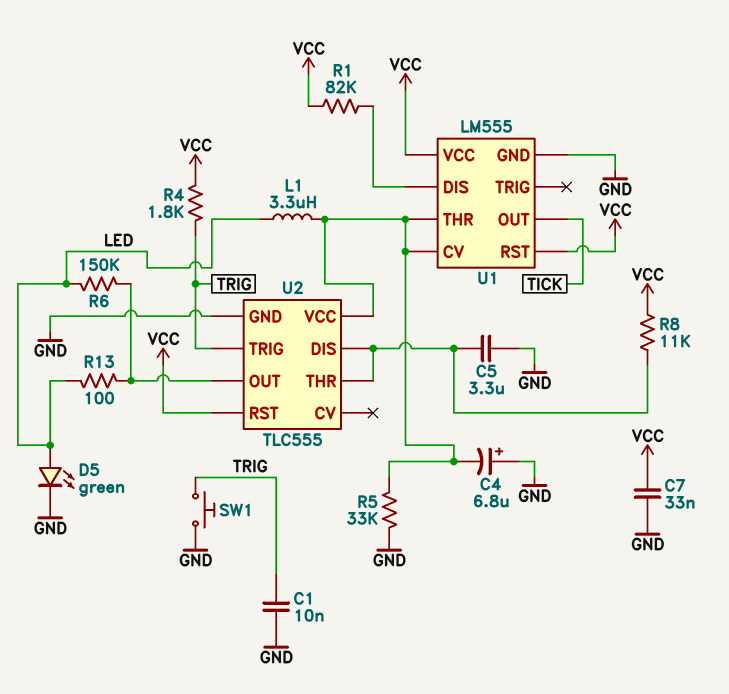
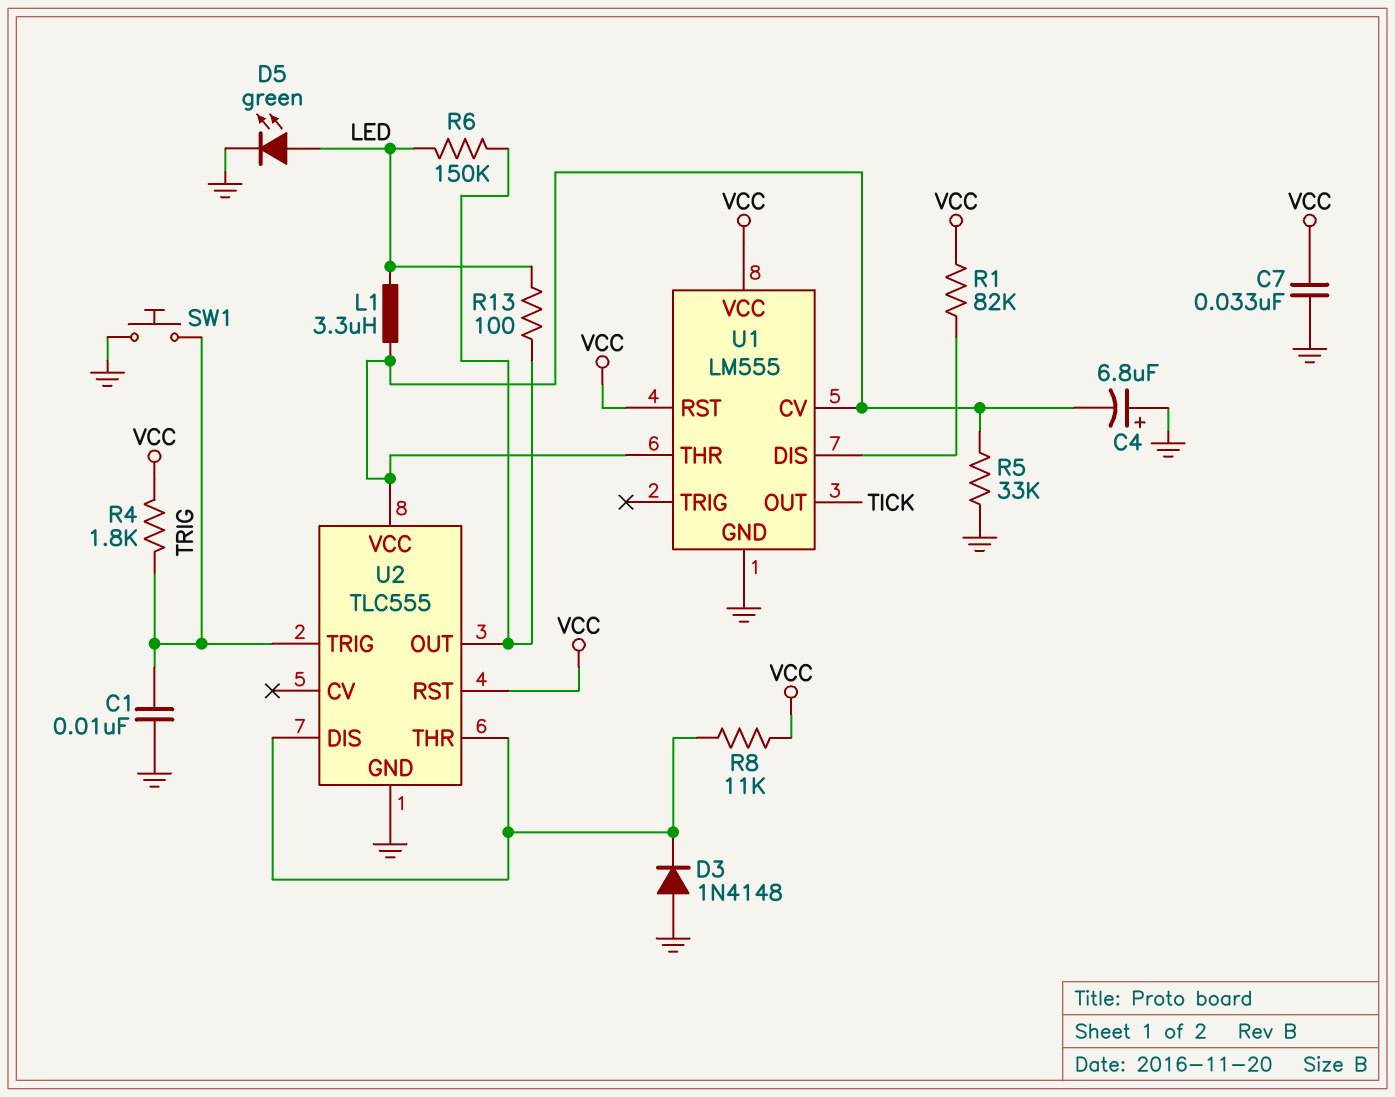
C5: 3.3uF (GND, U2/DIS) -> none
D3: none -> diode 1N4148 (A GND, K U2/DIS)

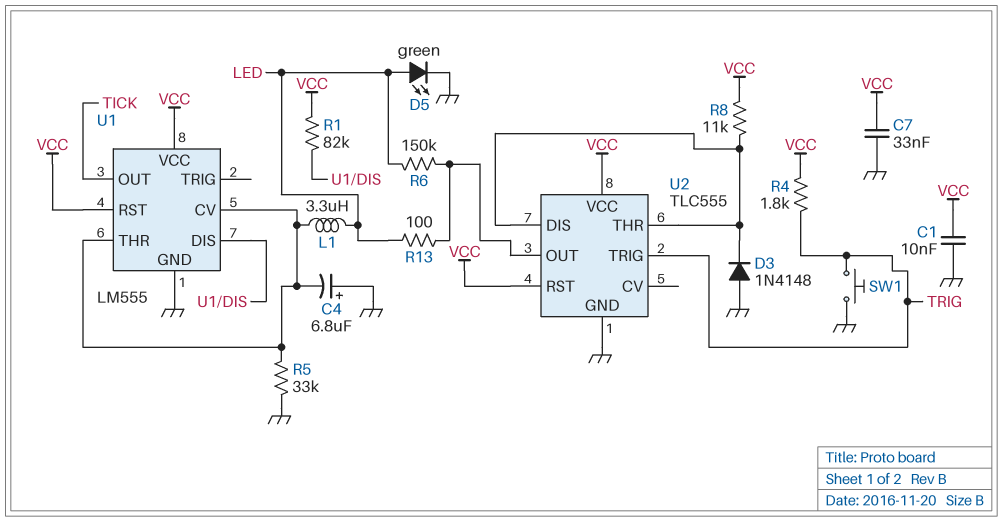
C1: 10nF (GND, TRIG) -> 10nF (GND, VCC)
U2 pin VCC: U1/CV -> VCC

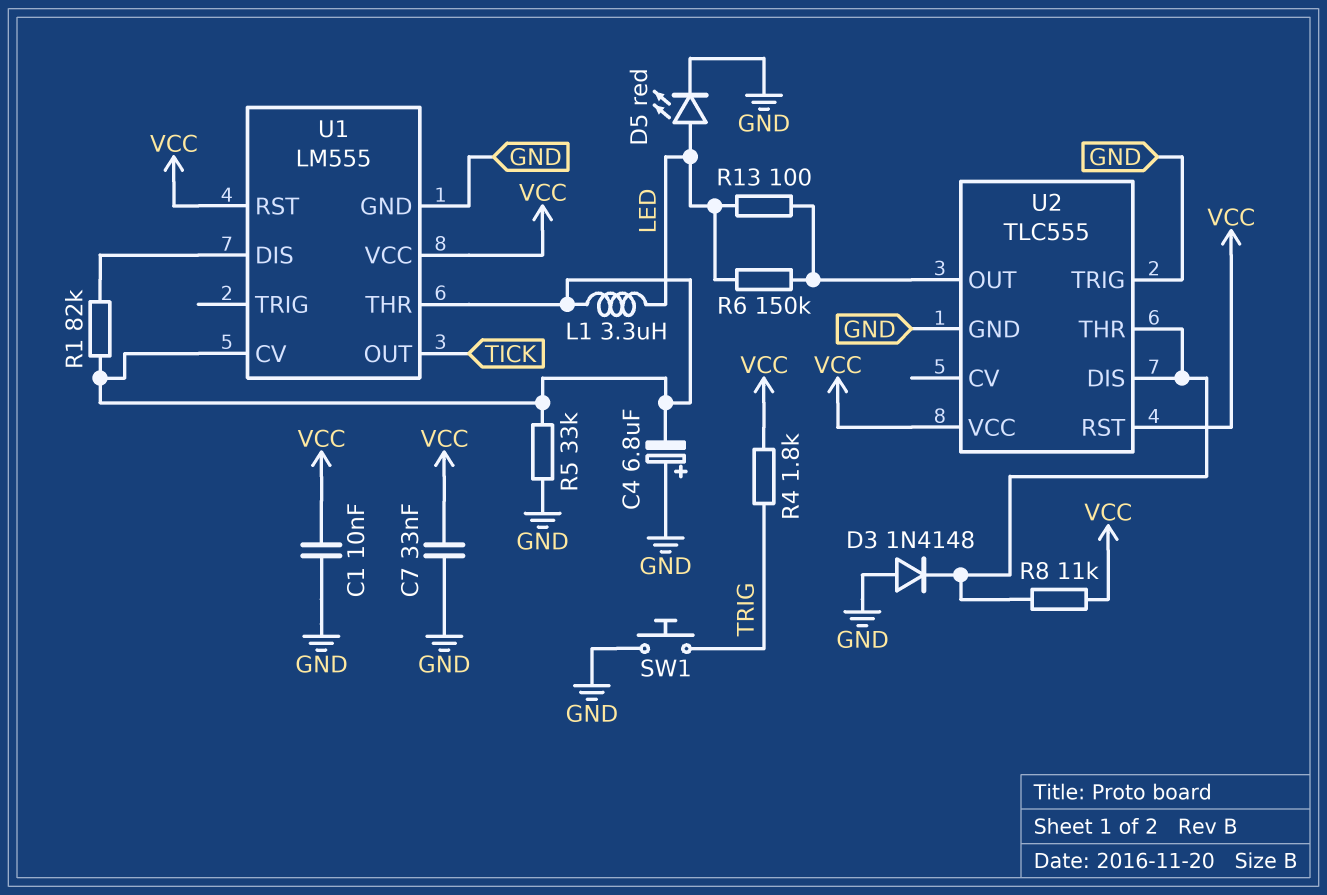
D5: LED green (A LED, K GND) -> LED red (A LED, K GND)
R1: 82k (U1/DIS, VCC) -> 82k (U1/CV, U1/DIS)
U2 pin TRIG: TRIG -> GND

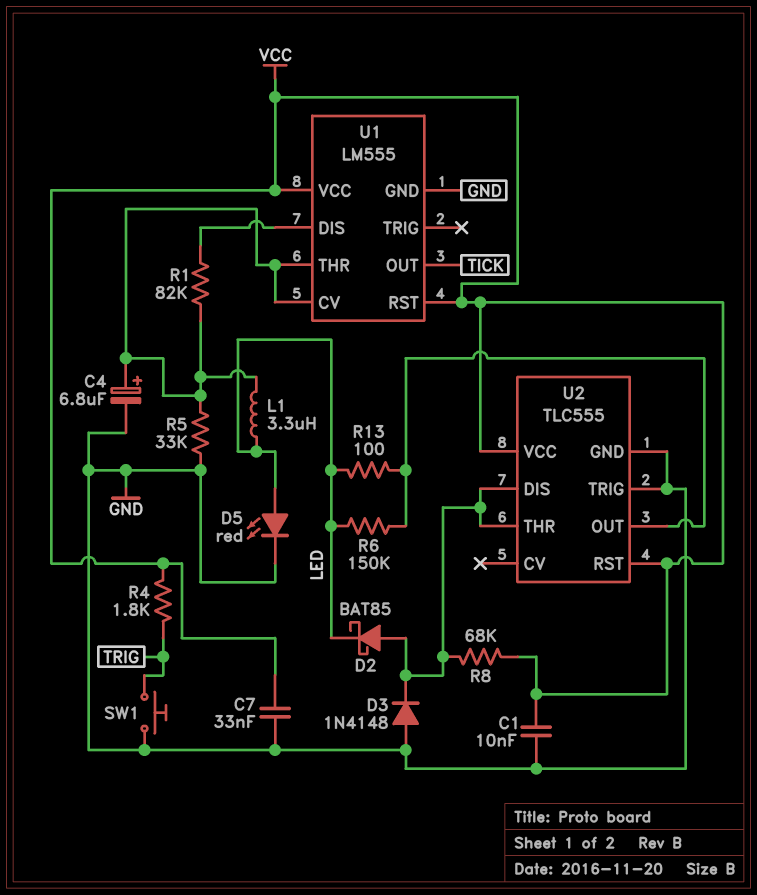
C4: 6.8uF (plus GND, minus U1/CV) -> 6.8uF (plus U1/CV, minus GND)
D2: none -> schottky BAT85 (A U2/DIS, K LED)
R8: 11k (U2/DIS, VCC) -> 68k (U2/DIS, VCC)

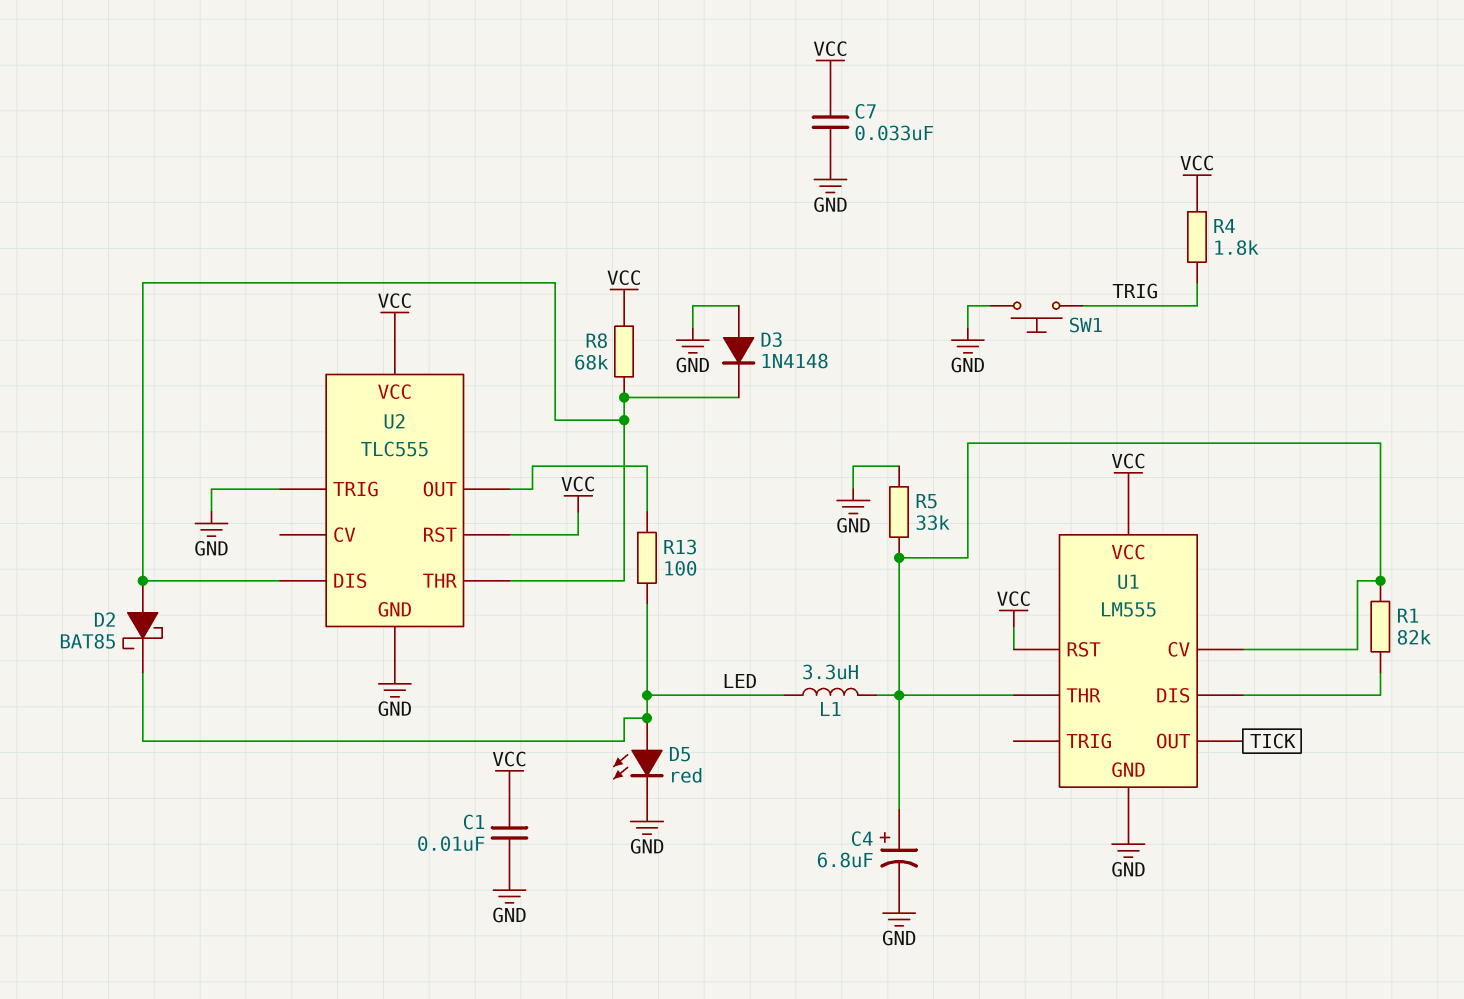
R6: 150k (LED, U2/OUT) -> none

